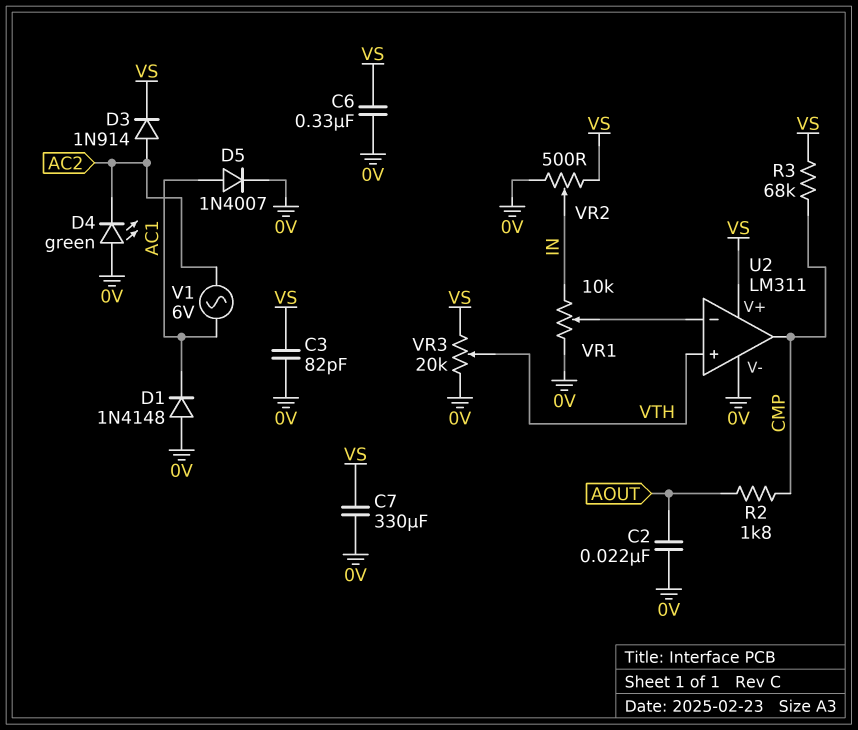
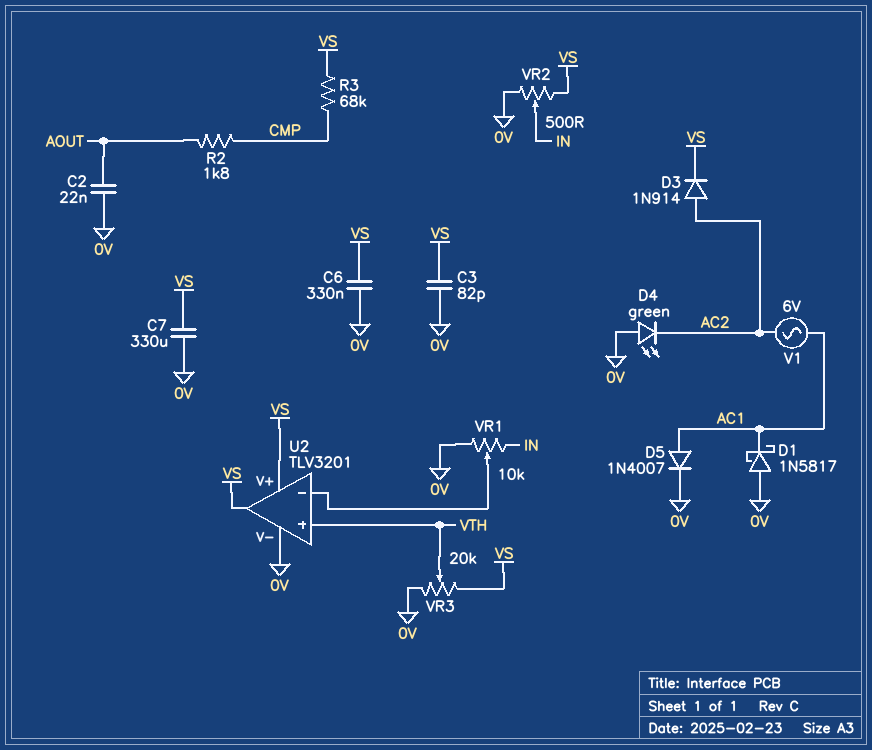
D1: diode 1N4148 (A 0V, K AC1) -> schottky 1N5817 (A 0V, K AC1)
U2: LM311 -> TLV3201
U2 pin out: CMP -> VS

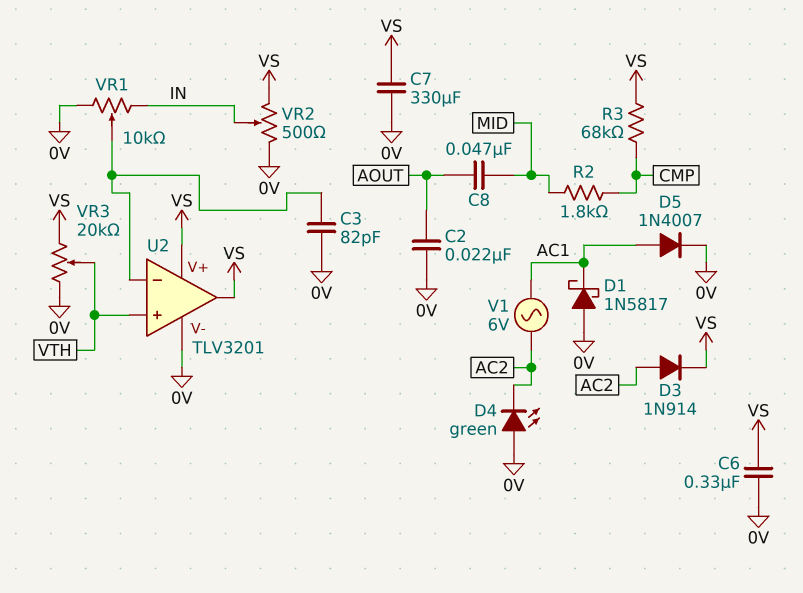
C3: 82pF (0V, VS) -> 82pF (0V, U2/in-)
C8: none -> 47nF (AOUT, MID)
R2: 1.8k (AOUT, CMP) -> 1.8k (CMP, MID)

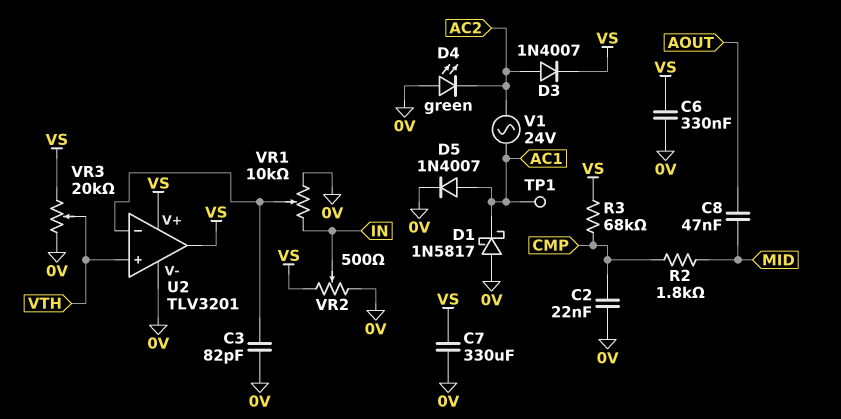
C2: 22nF (0V, AOUT) -> 22nF (0V, CMP)
D3: diode 1N914 (A AC2, K VS) -> diode 1N4007 (A AC2, K VS)
TP1: none -> test point (AC1)
V1: AC 6V (AC1, AC2) -> AC 24V (AC1, AC2)

